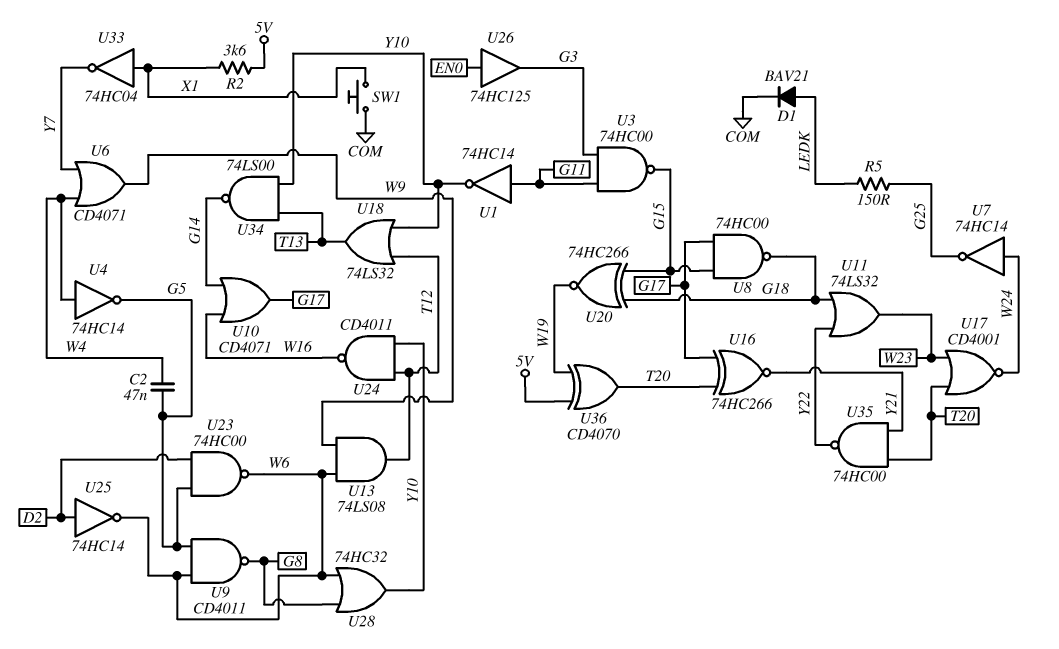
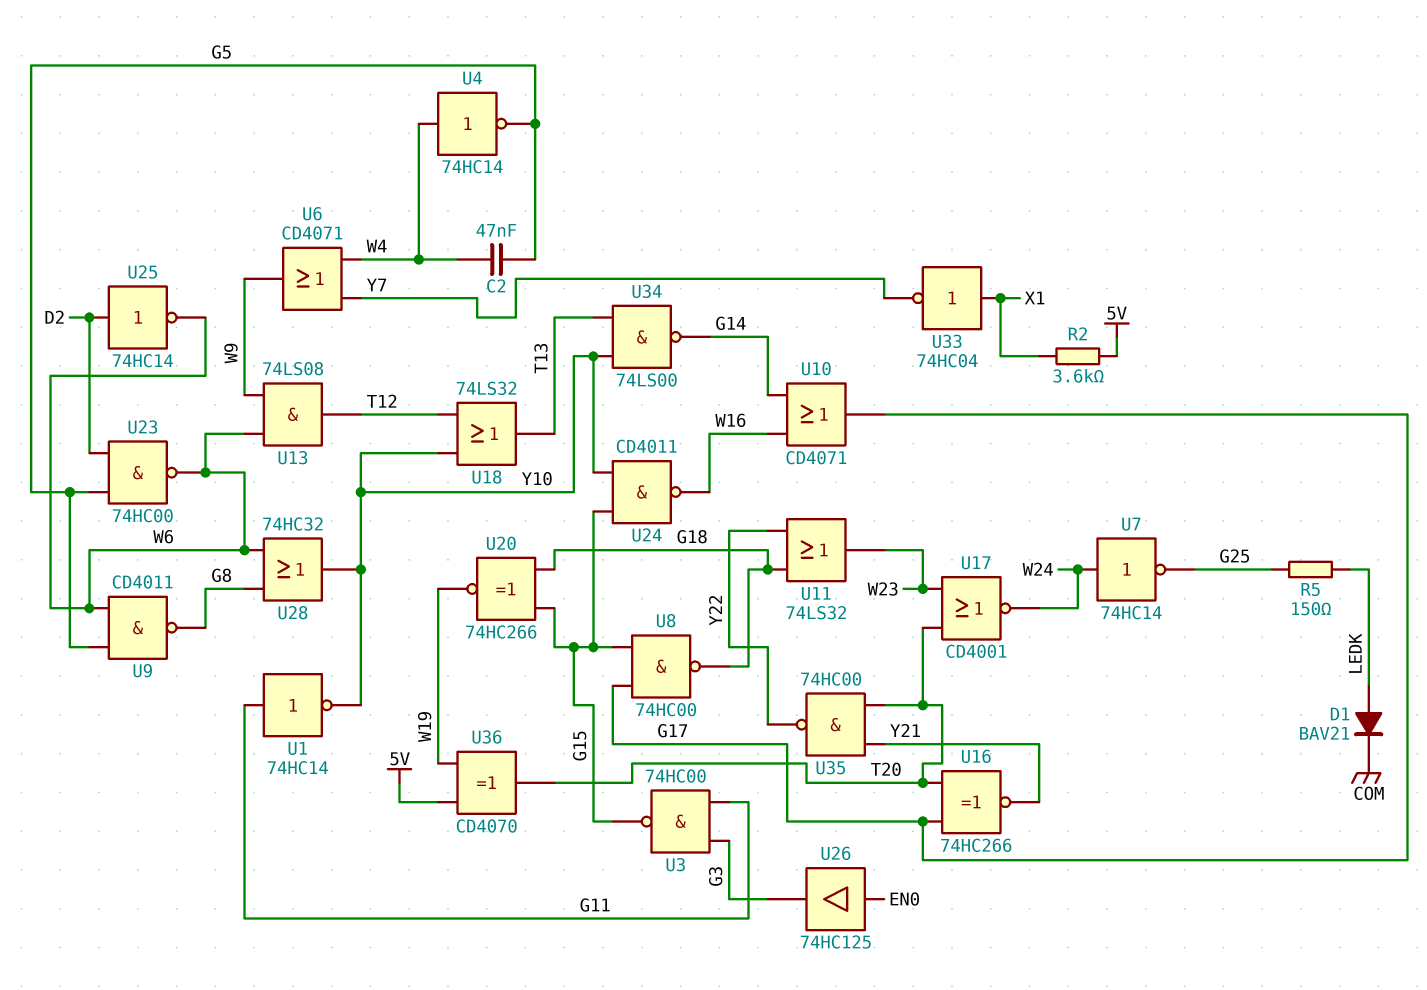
SW1: button (COM, X1) -> none
U24: NAND CD4011 (in T12, in Y10, out W16) -> NAND CD4011 (in G15, in Y10, out W16)

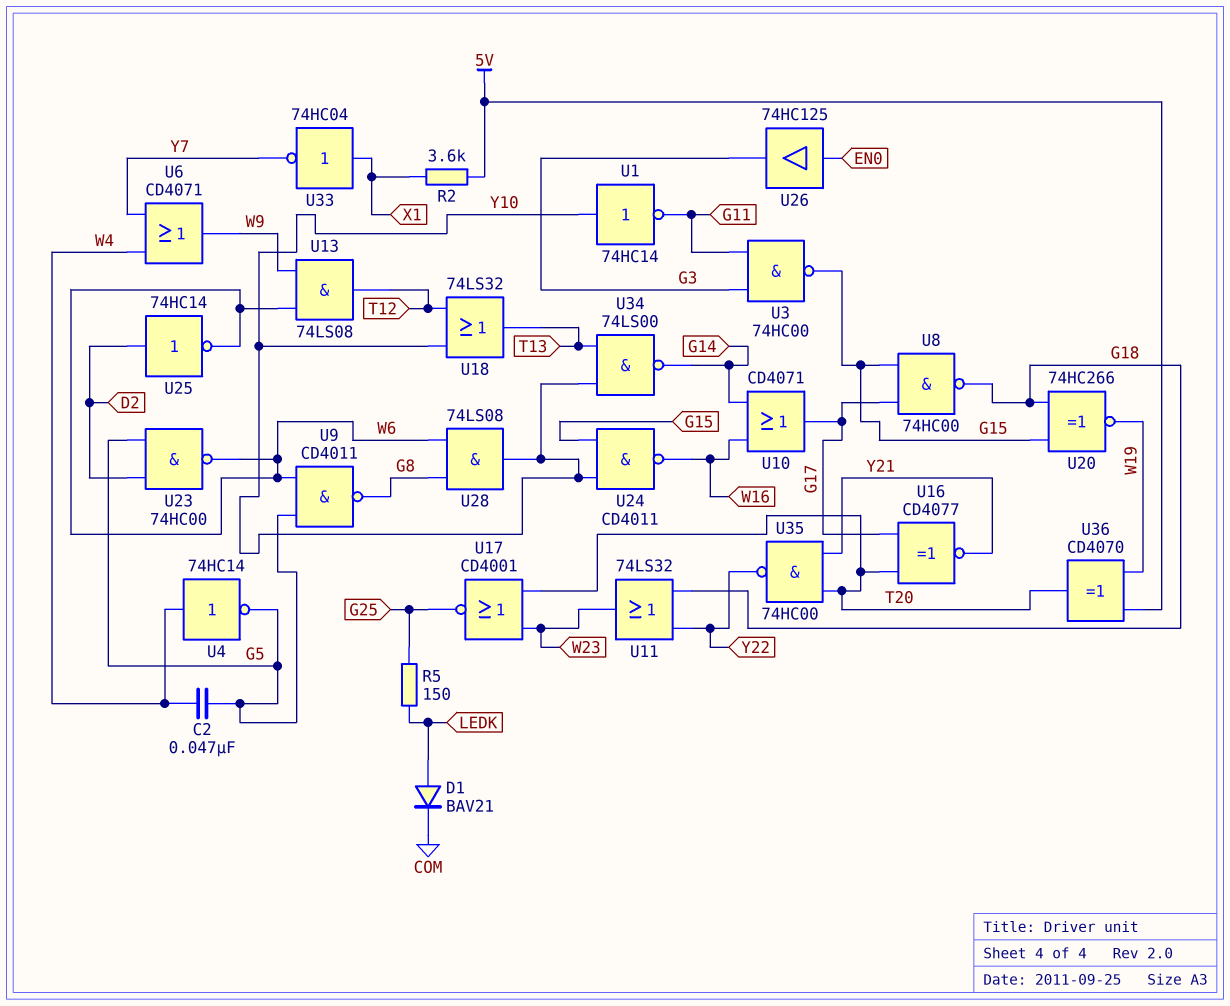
U1: NOT 74HC14 (in G11, out Y10) -> NOT 74HC14 (in Y10, out G11)
U7: NOT 74HC14 (in W24, out G25) -> none
U16: XNOR 74HC266 (in G17, in T20, out Y21) -> XNOR CD4077 (in G17, in T20, out Y21)
U17: NOR CD4001 (in T20, in W23, out W24) -> NOR CD4001 (in T20, in W23, out G25)
U28: OR 74HC32 (in G8, in W6, out Y10) -> AND 74LS08 (in G8, in W6, out Y10)

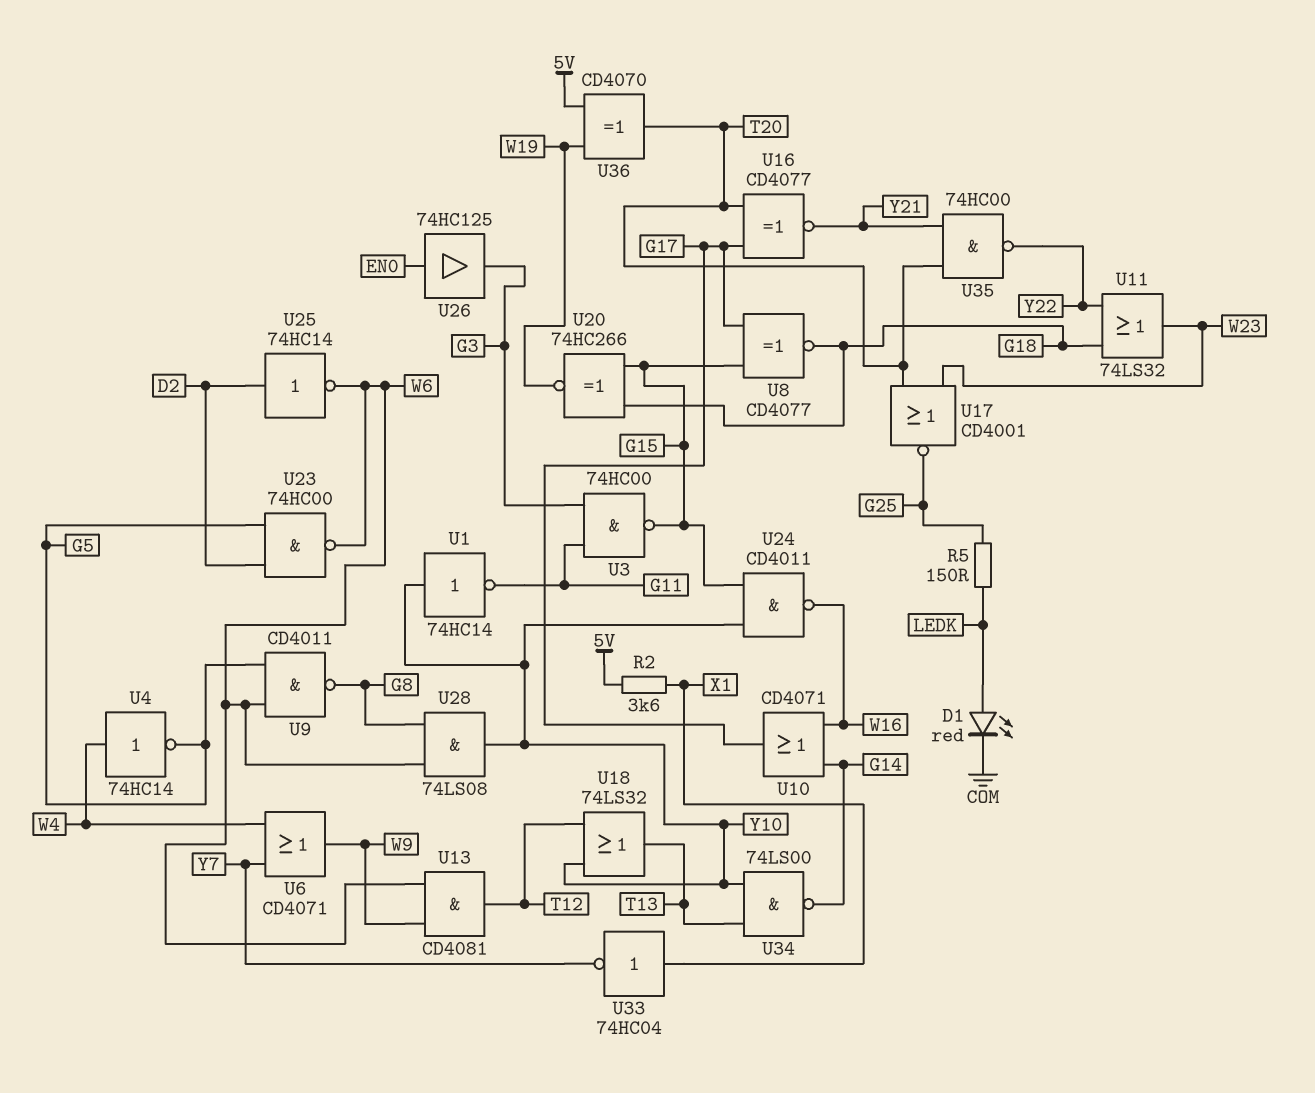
C2: 47nF (G5, W4) -> none
D1: diode BAV21 (A LEDK, K COM) -> LED red (A LEDK, K COM)
U8: NAND 74HC00 (in G15, in G17, out G18) -> XNOR CD4077 (in G15, in G17, out G18)
U13: AND 74LS08 (in W6, in W9, out T12) -> AND CD4081 (in W6, in W9, out T12)

